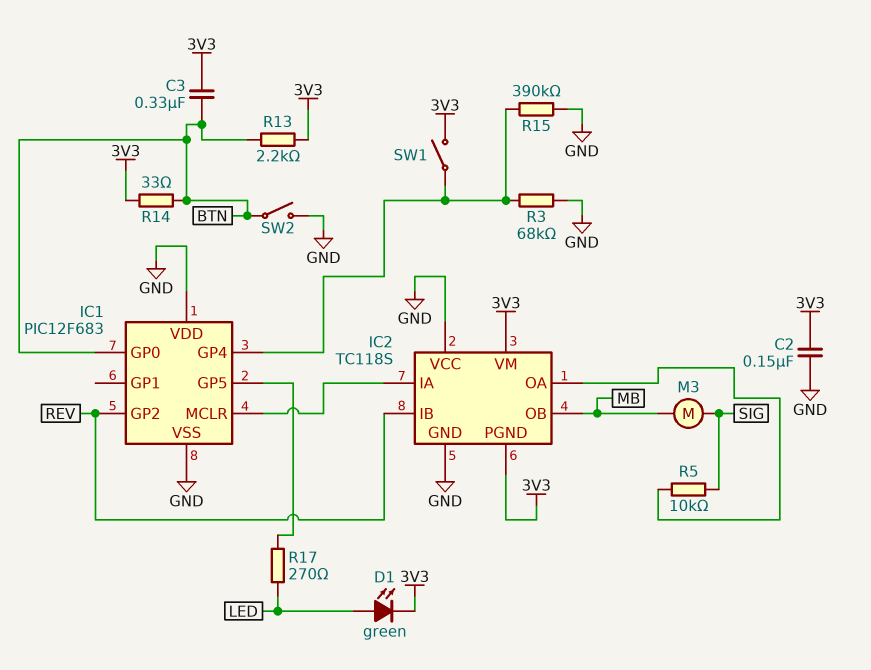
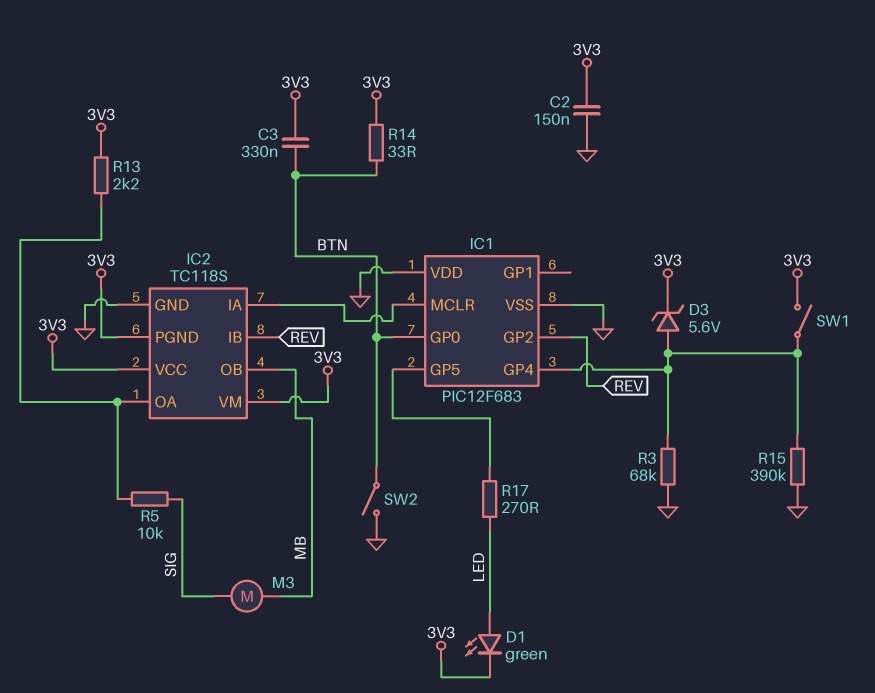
D3: none -> zener 5.6V (A IC1/GP4, K 3V3)
IC2 pin VCC: GND -> 3V3
R13: 2.2k (3V3, BTN) -> 2.2k (3V3, IC2/OA)

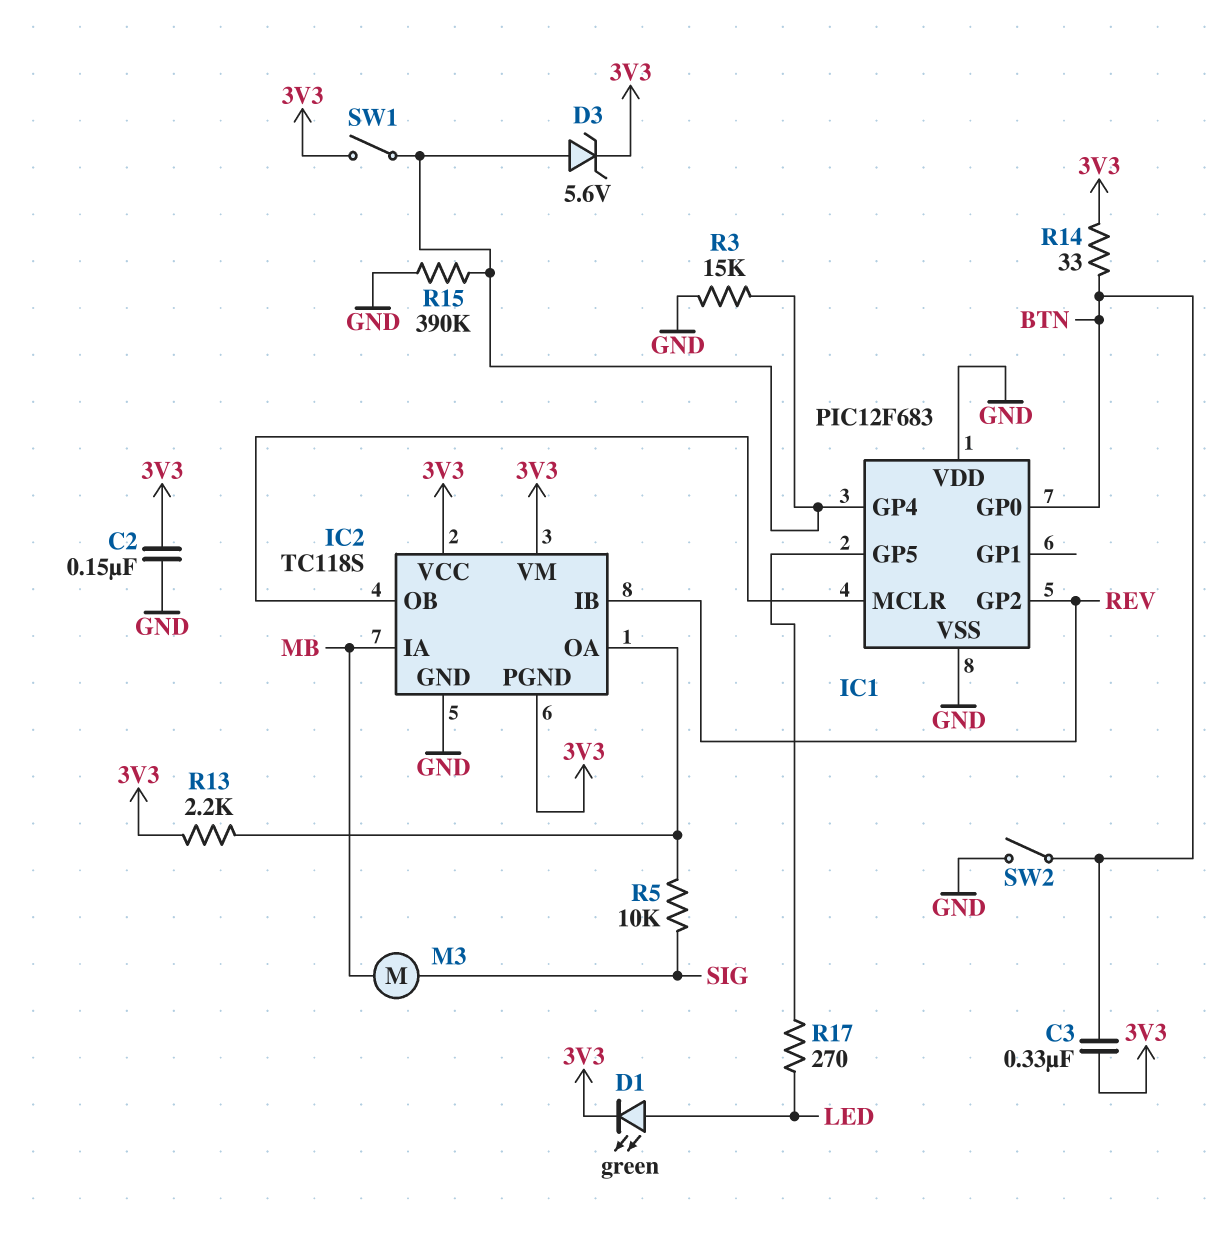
IC2 pin IA: IC1/MCLR -> MB
IC2 pin OB: MB -> IC1/MCLR
R3: 68k (GND, IC1/GP4) -> 15k (GND, IC1/GP4)

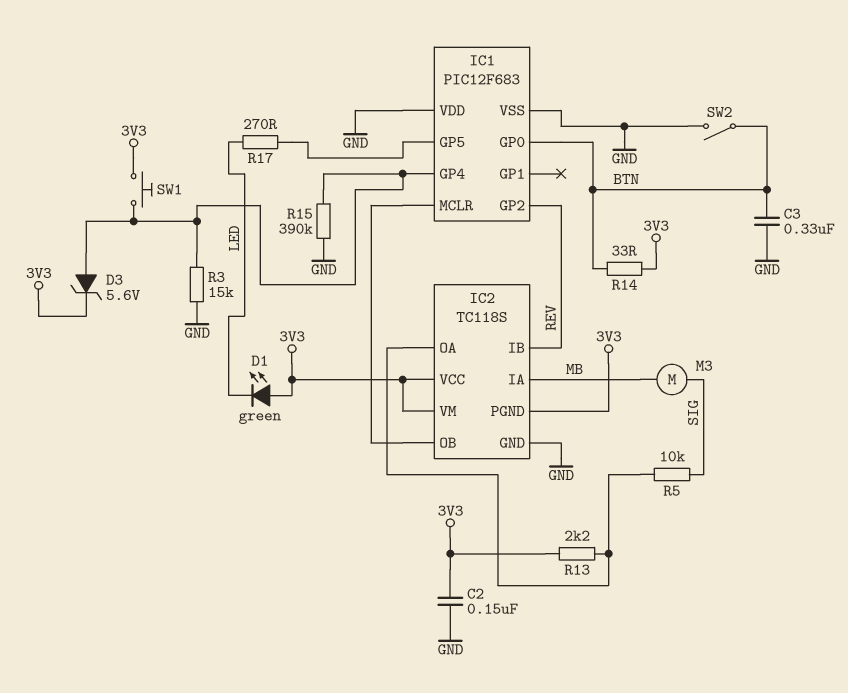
C3: 330nF (3V3, BTN) -> 330nF (BTN, GND)
D1: LED green (A LED, K 3V3) -> LED green (A 3V3, K LED)
SW1: switch (3V3, IC1/GP4) -> button (3V3, IC1/GP4)

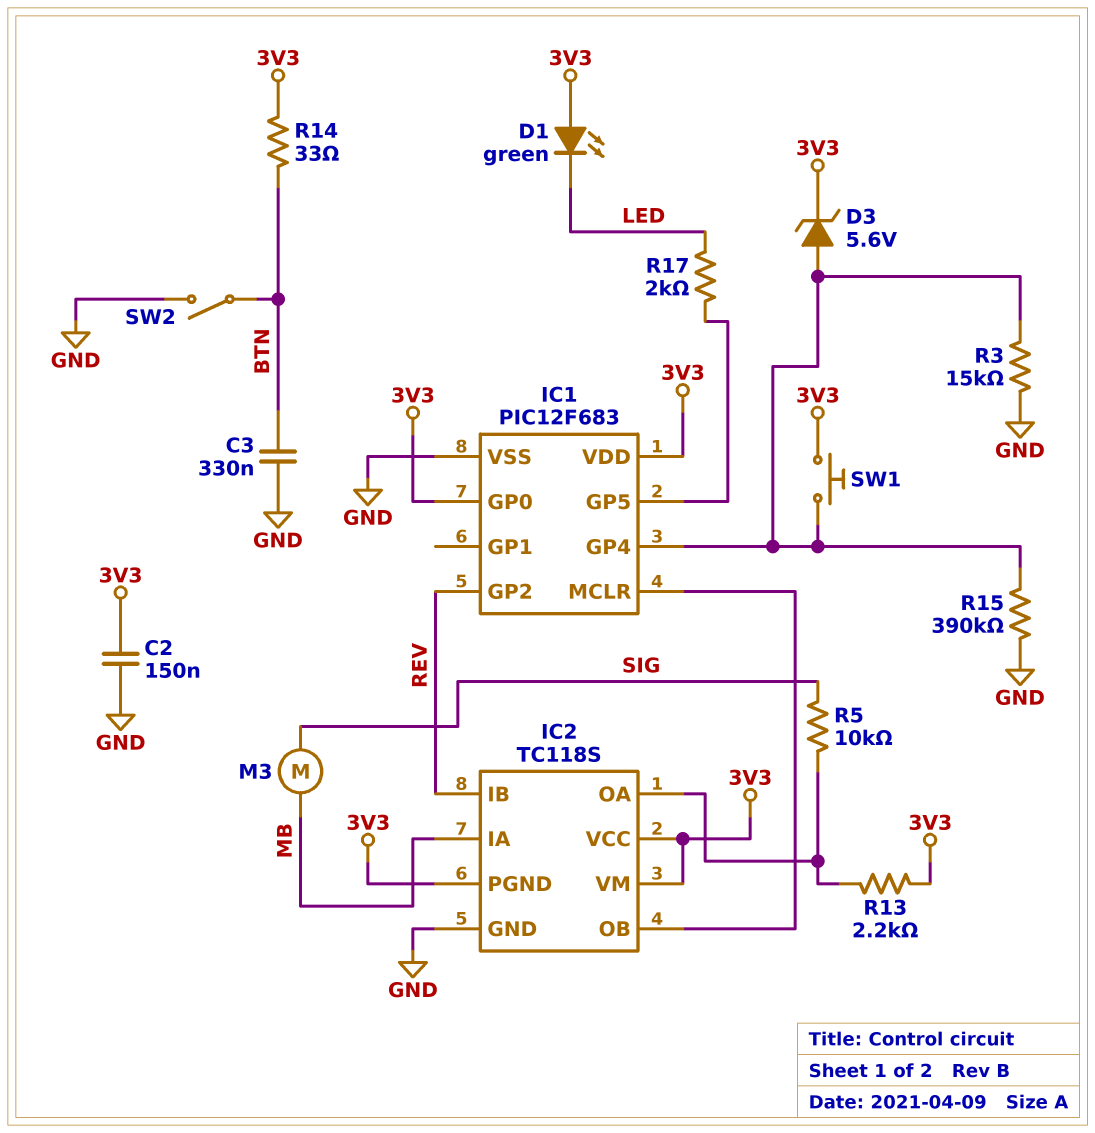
IC1 pin GP0: BTN -> 3V3
IC1 pin VDD: GND -> 3V3
R17: 270 (IC1/GP5, LED) -> 2k (IC1/GP5, LED)

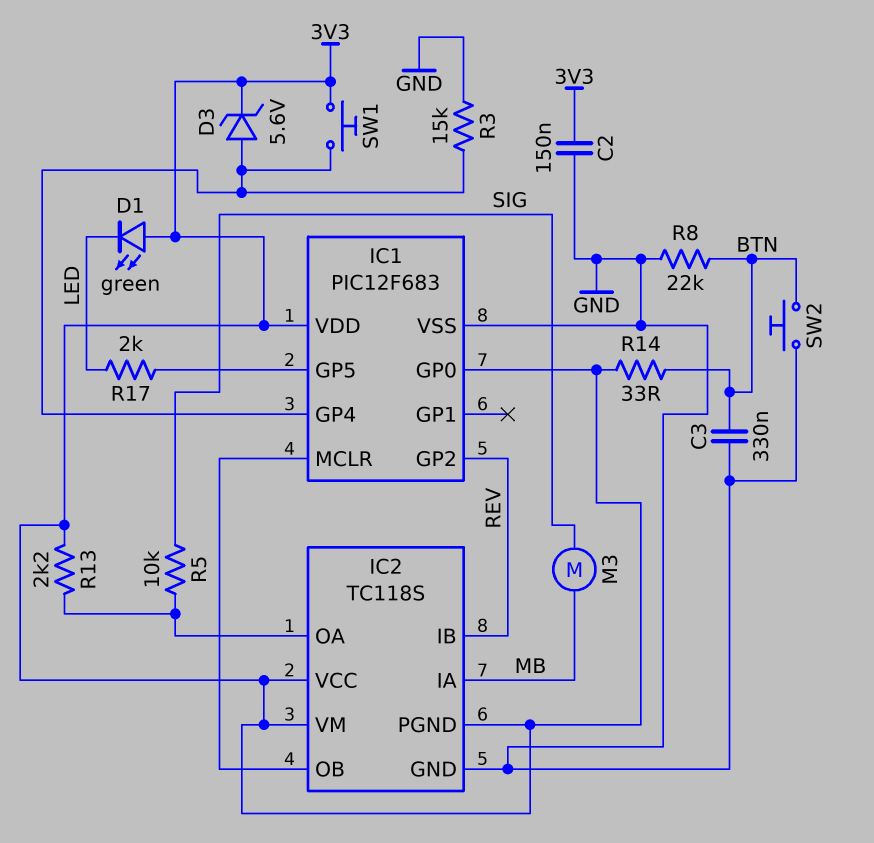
R8: none -> 22k (BTN, GND)
R15: 390k (GND, IC1/GP4) -> none
SW2: switch (BTN, GND) -> button (BTN, GND)

